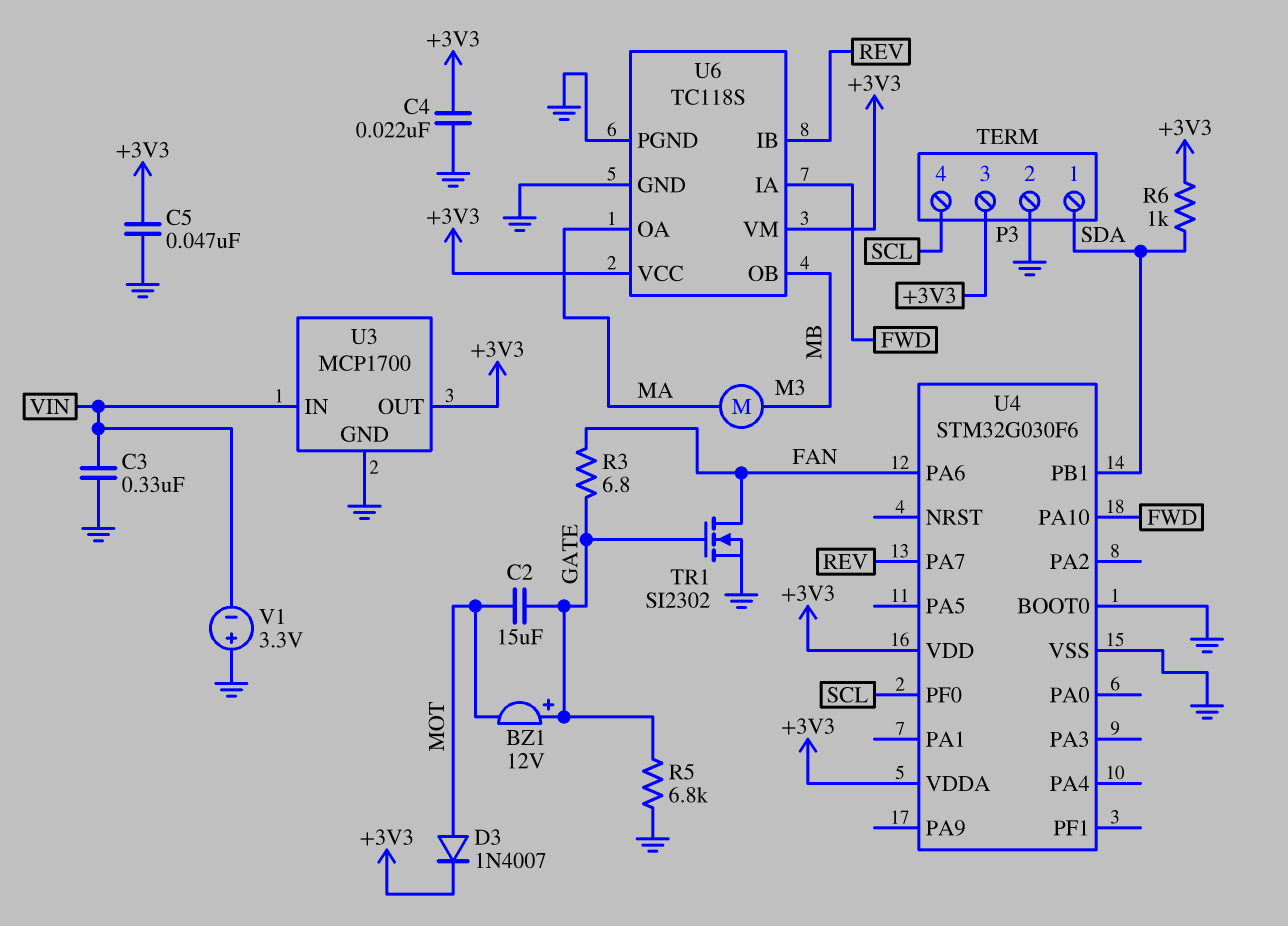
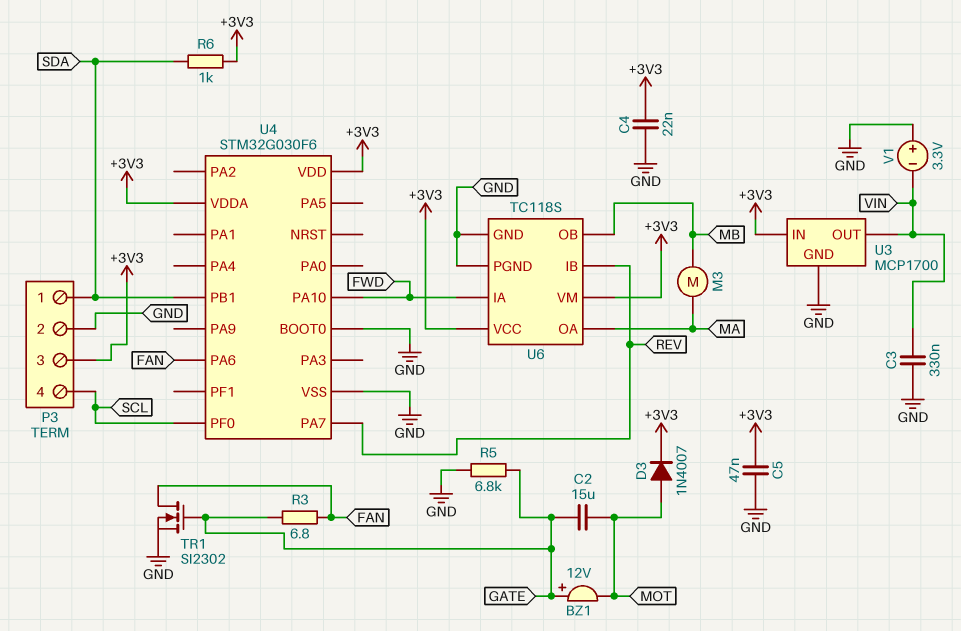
U3 pin IN: VIN -> +3V3
U3 pin OUT: +3V3 -> VIN

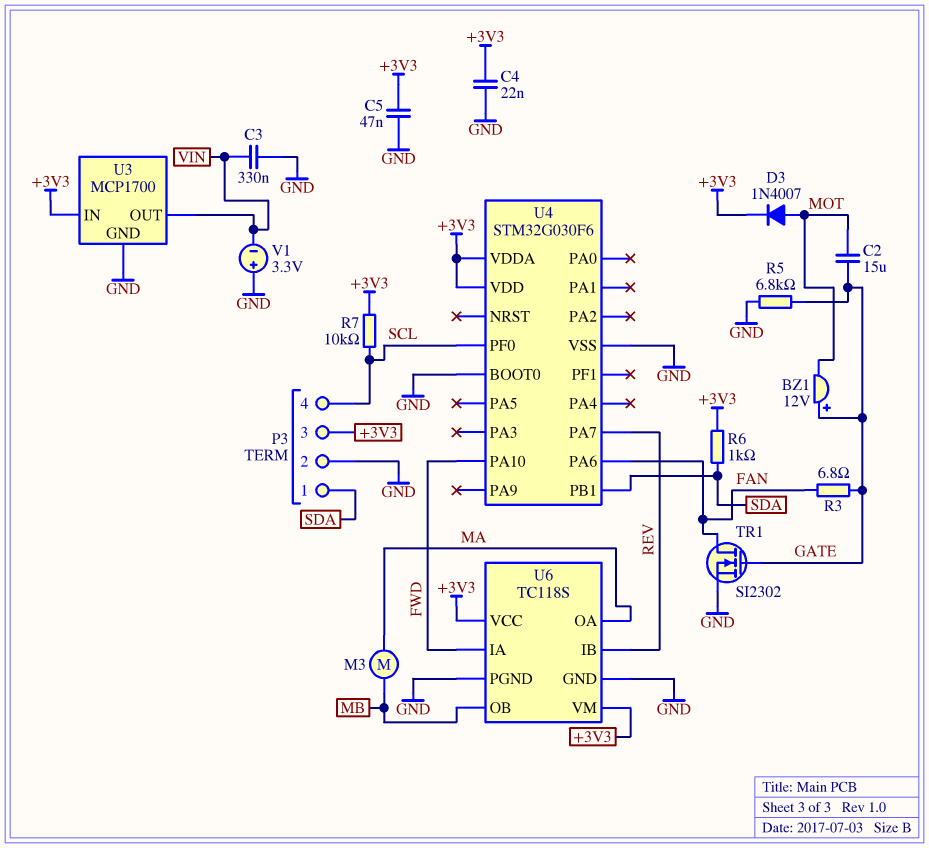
R7: none -> 10k (+3V3, SCL)

